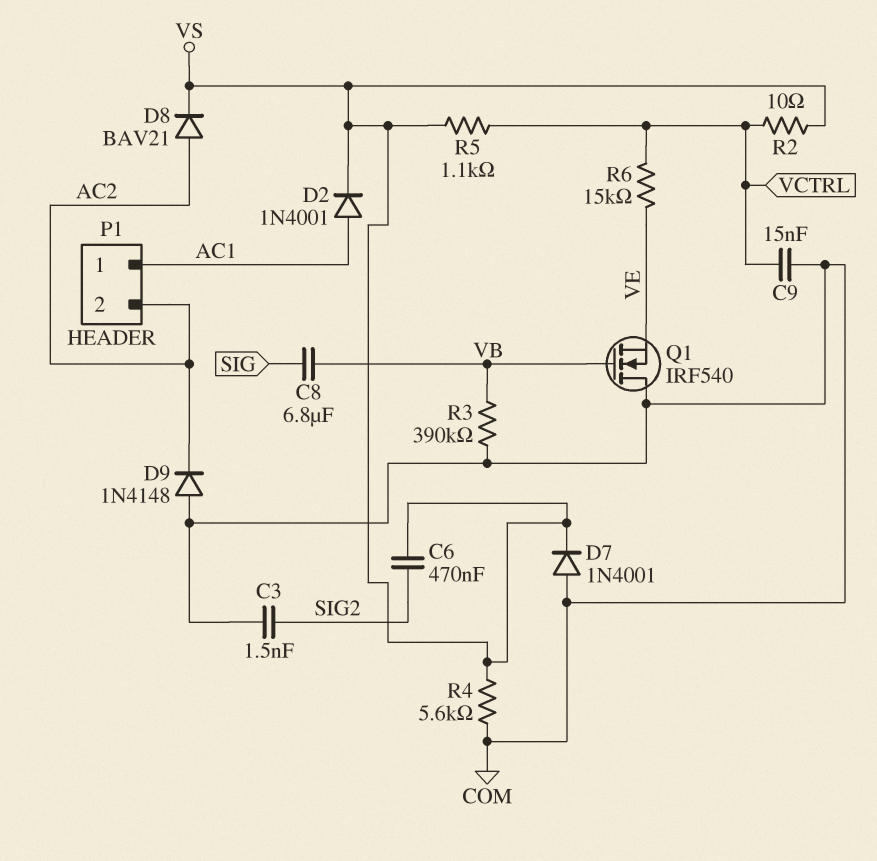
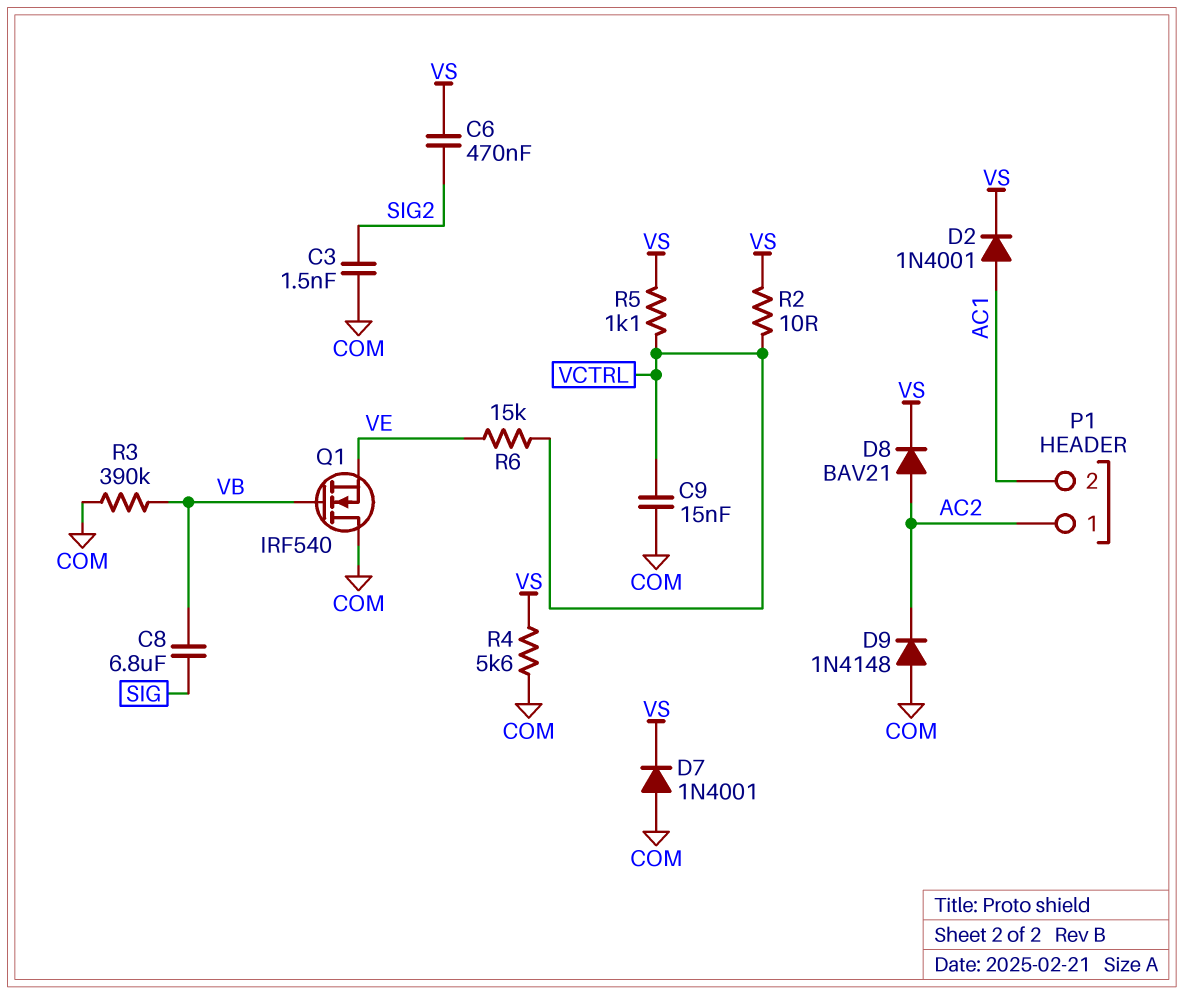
P1 pin 1: AC1 -> AC2
P1 pin 2: AC2 -> AC1

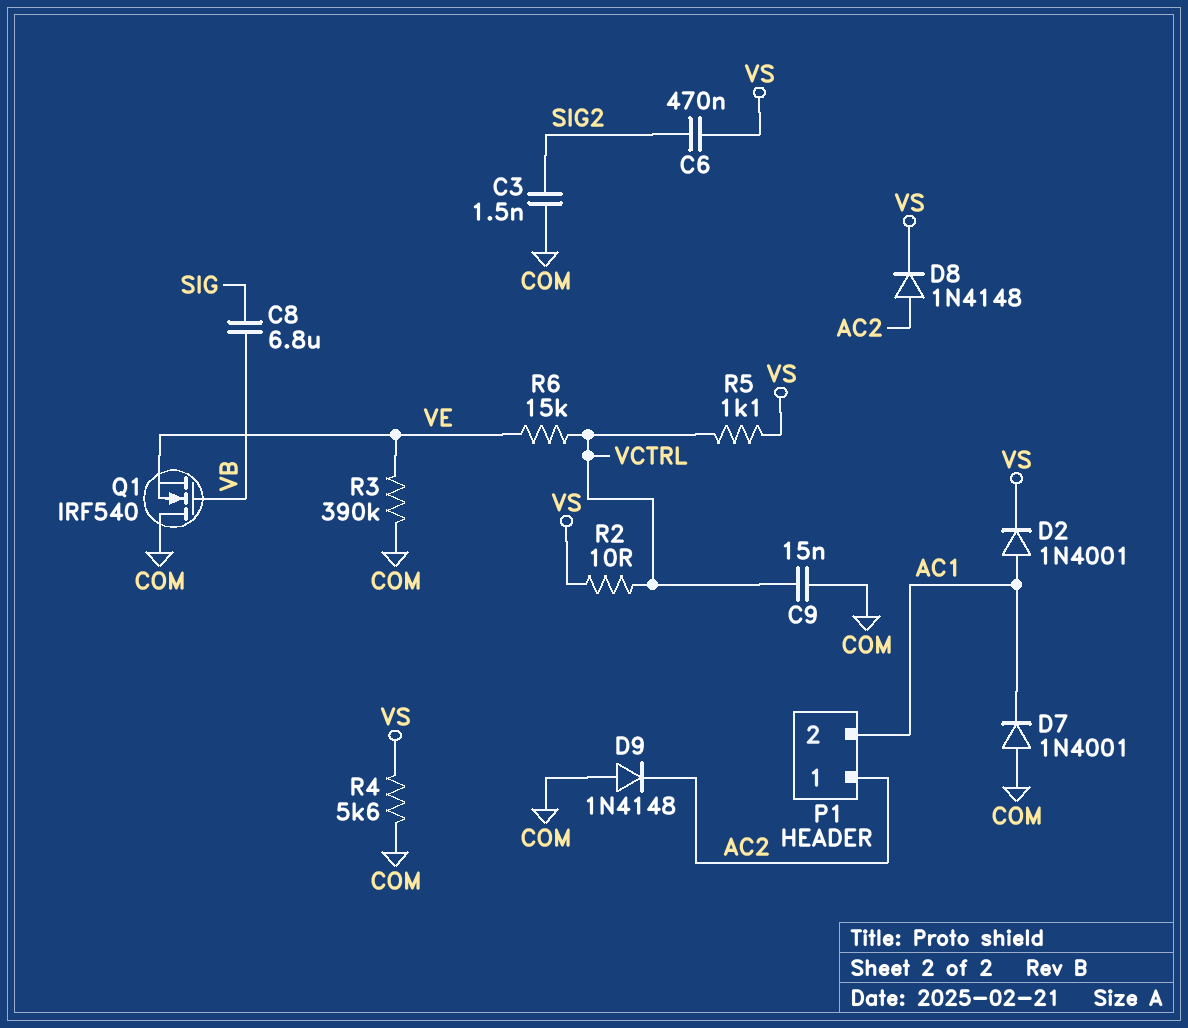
D7: diode 1N4001 (A COM, K VS) -> diode 1N4001 (A COM, K AC1)
D8: diode BAV21 (A AC2, K VS) -> diode 1N4148 (A AC2, K VS)
R3: 390k (COM, VB) -> 390k (COM, VE)

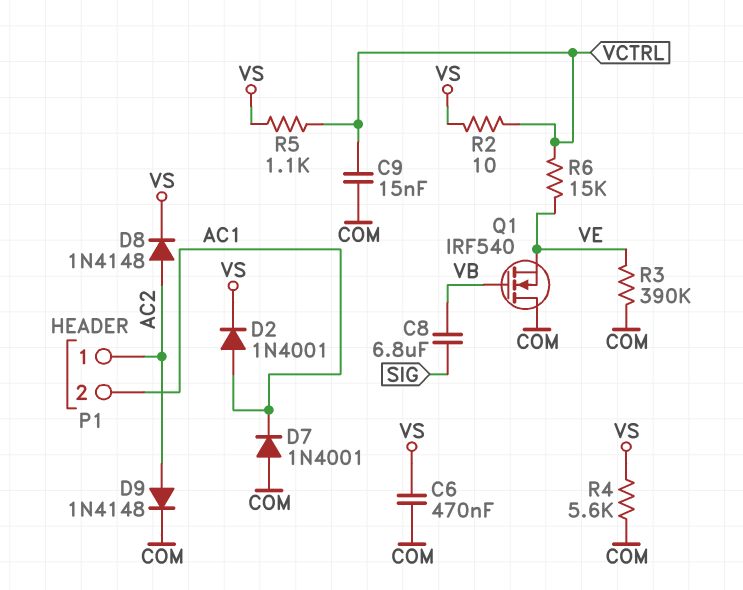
C3: 1.5nF (COM, SIG2) -> none
C6: 470nF (SIG2, VS) -> 470nF (COM, VS)
D9: diode 1N4148 (A COM, K AC2) -> diode 1N4148 (A AC2, K COM)

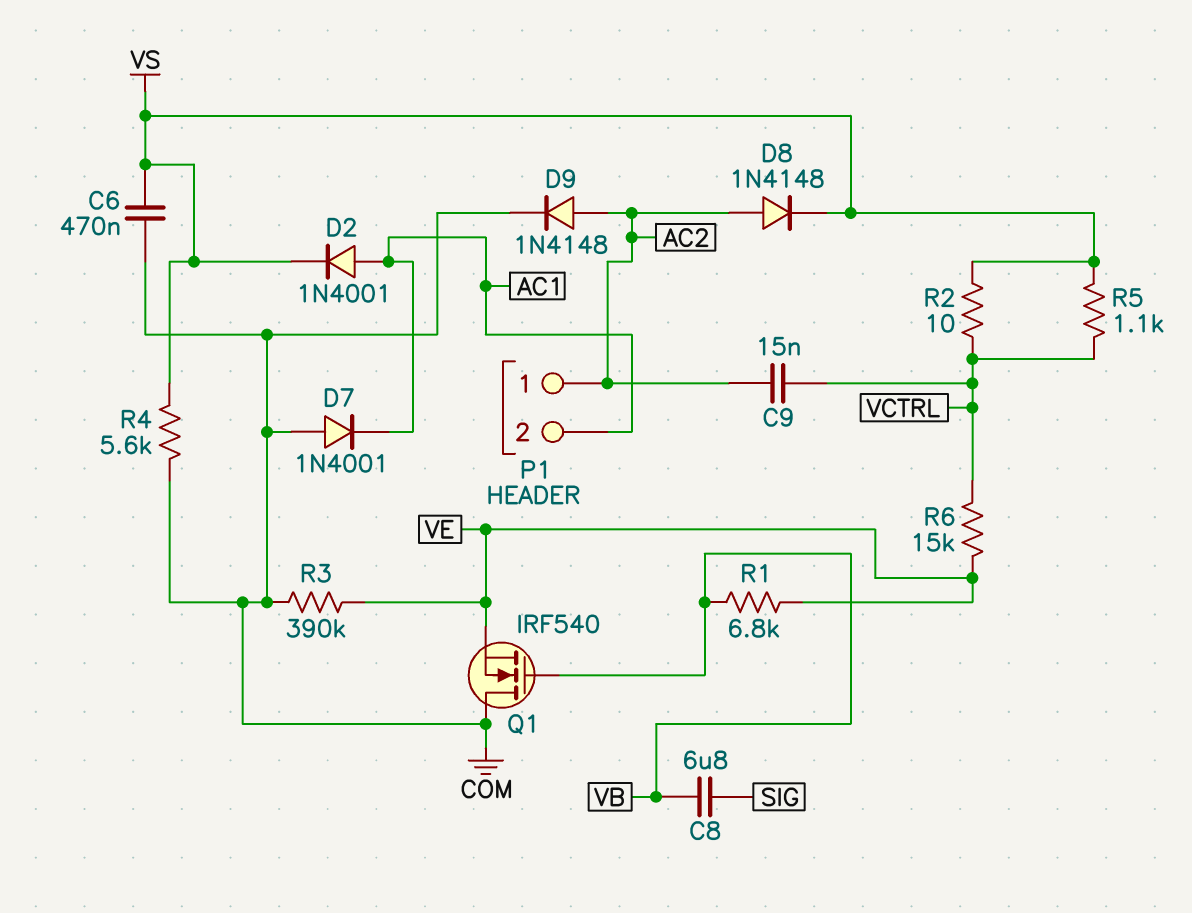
C9: 15nF (COM, VCTRL) -> 15nF (AC2, VCTRL)
R1: none -> 6.8k (VB, VE)

